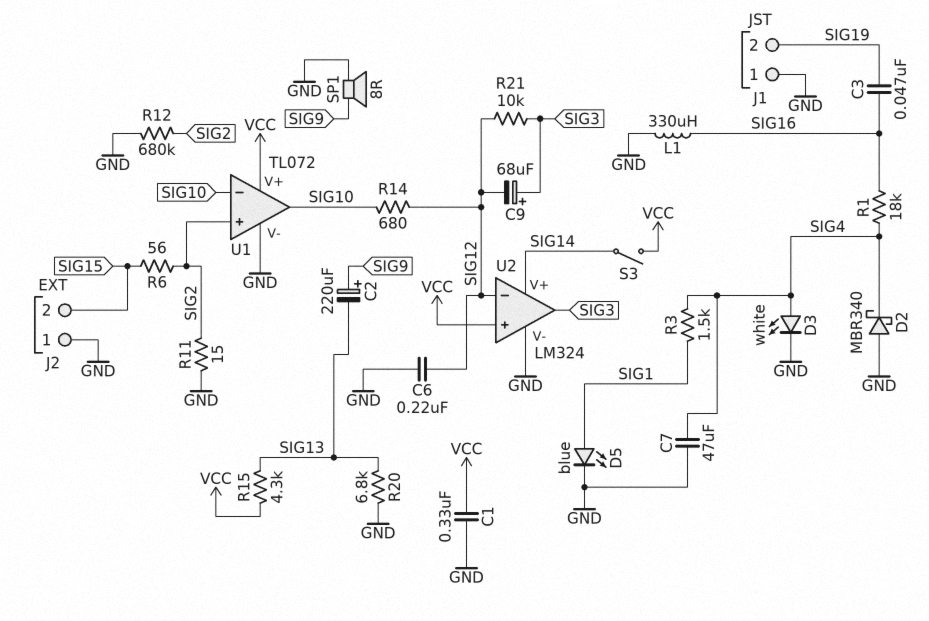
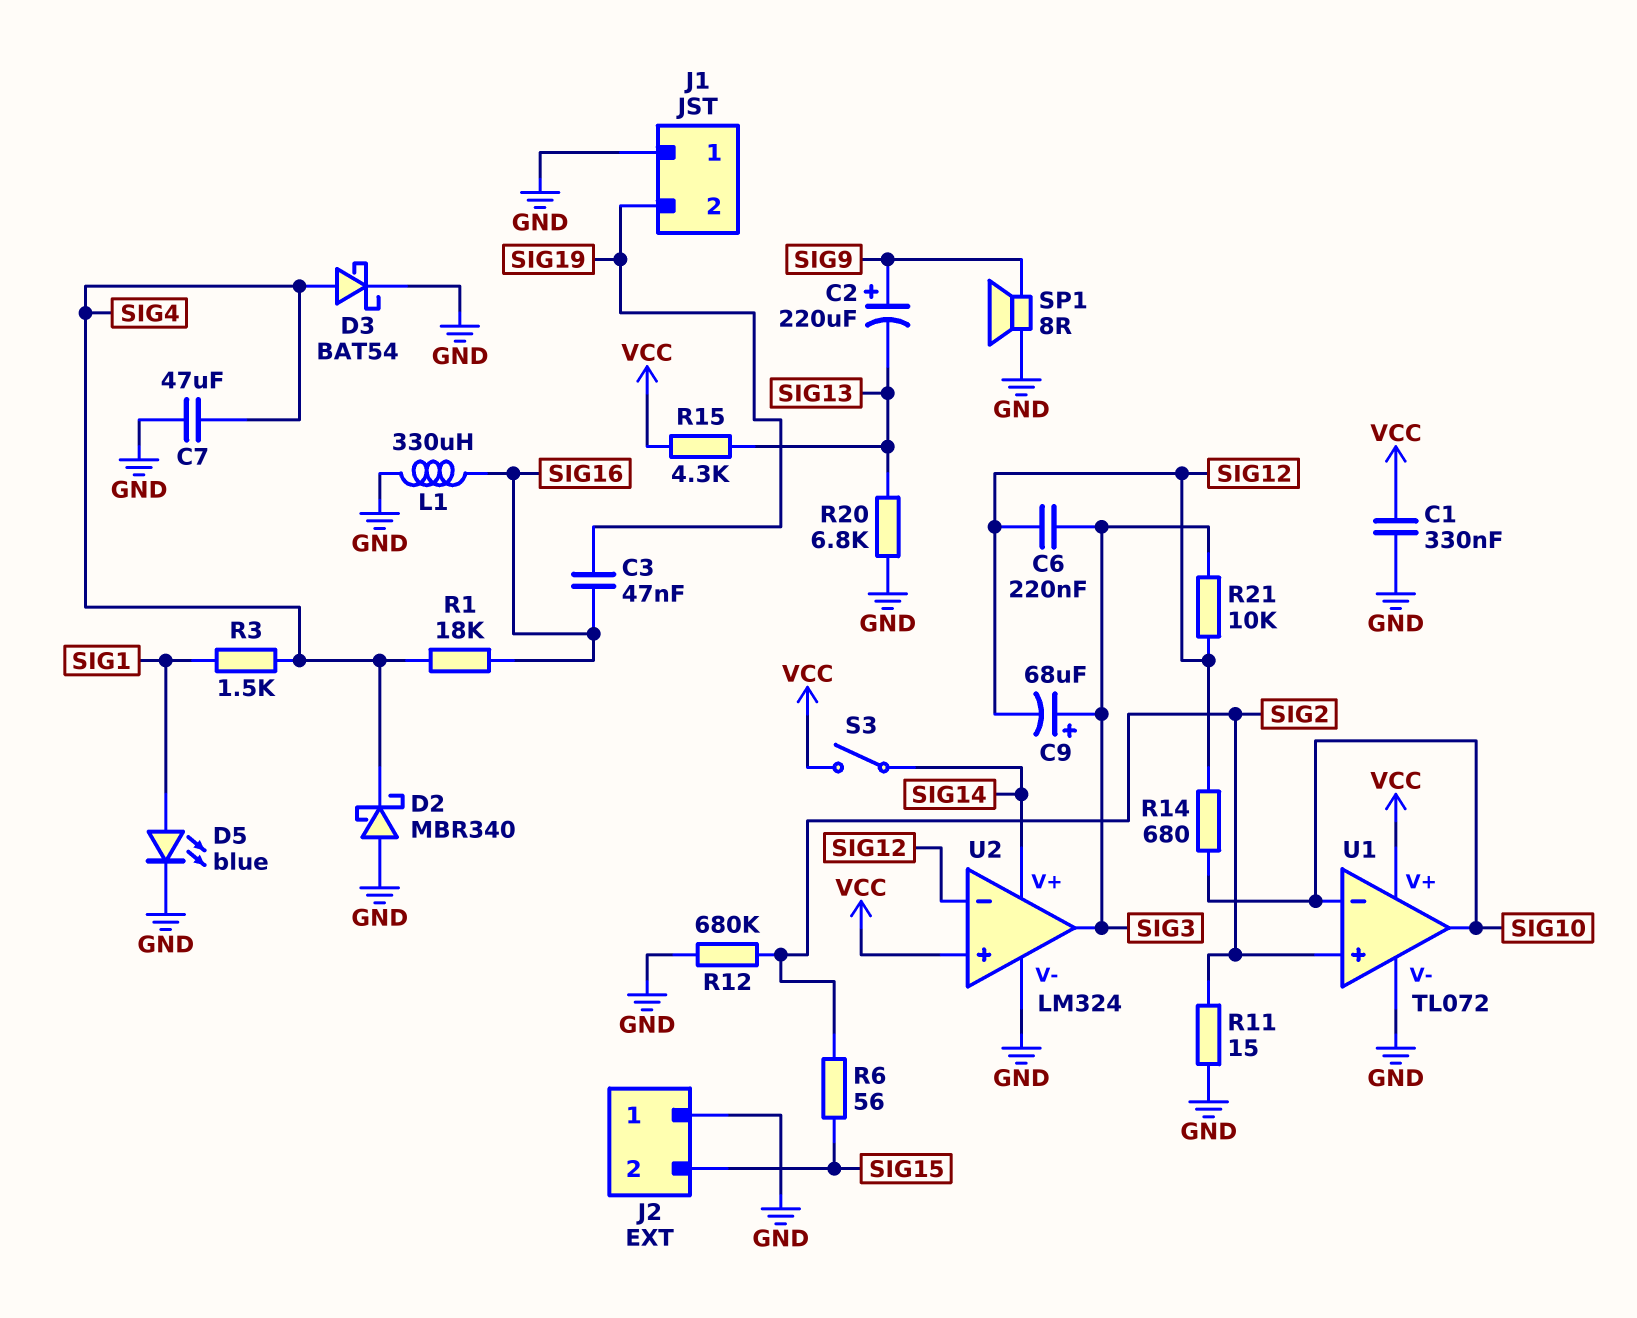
C6: 220nF (GND, SIG12) -> 220nF (SIG3, SIG12)
D3: LED white (A SIG4, K GND) -> schottky BAT54 (A SIG4, K GND)

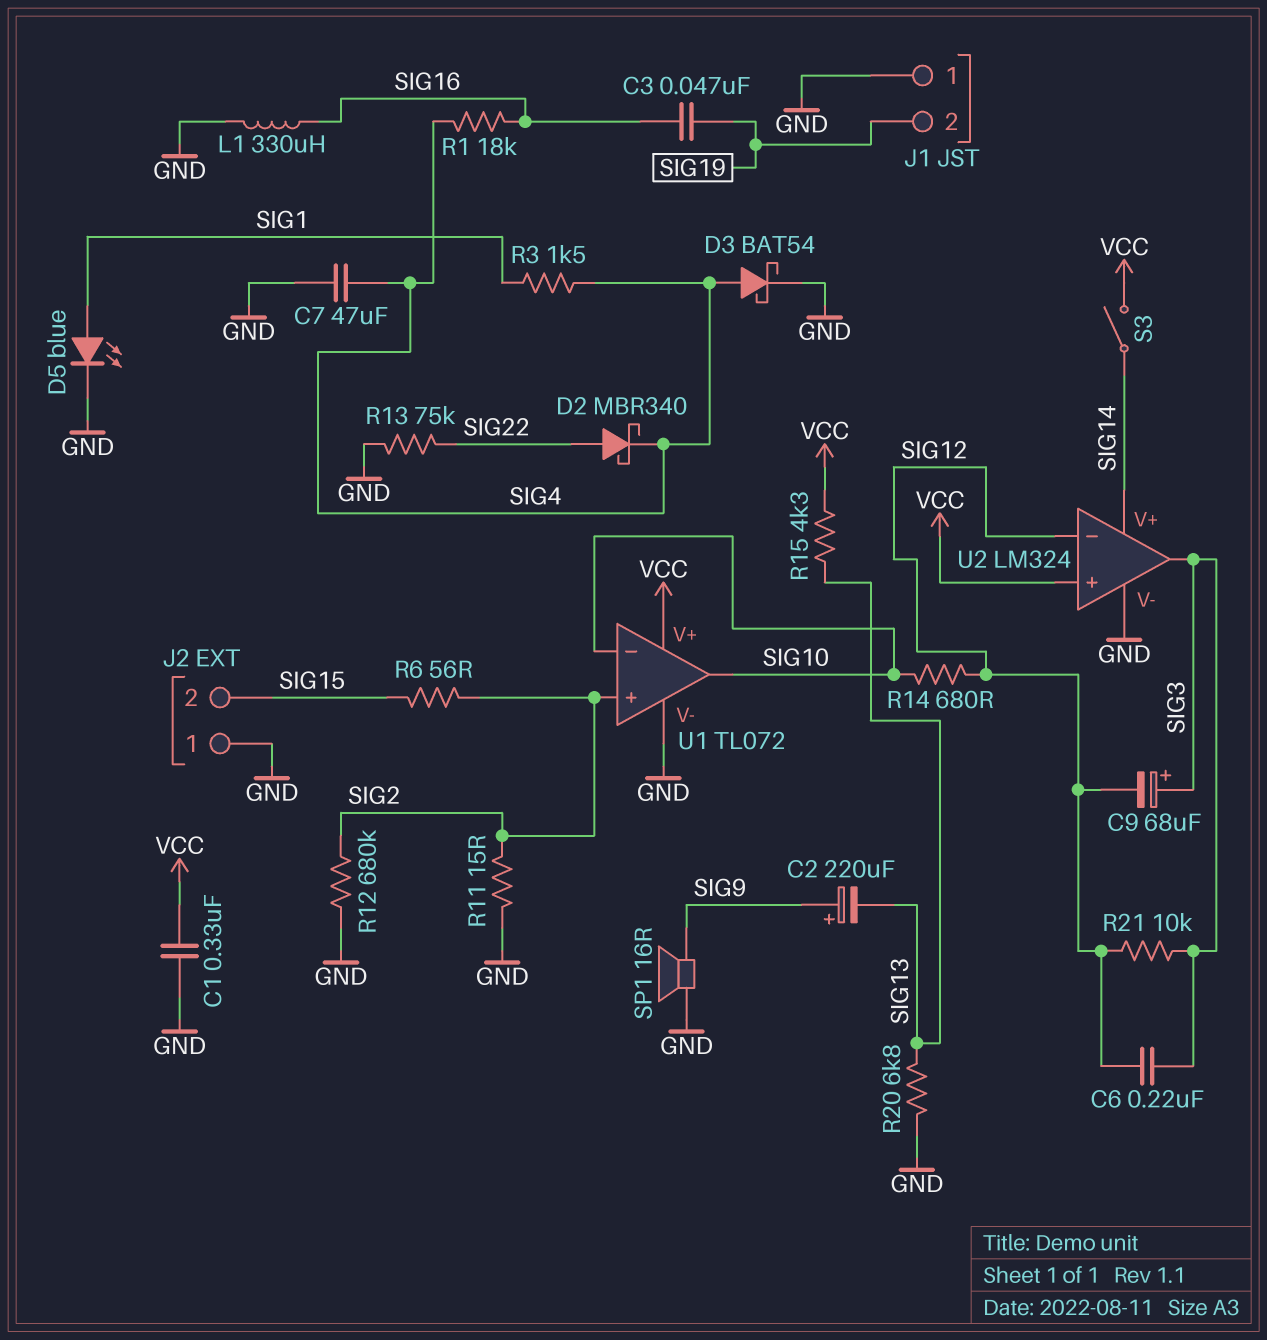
D2: schottky MBR340 (A GND, K SIG4) -> schottky MBR340 (A SIG22, K SIG4)
R13: none -> 75k (GND, SIG22)
SP1: speaker 8R (GND, SIG9) -> speaker 16R (GND, SIG9)

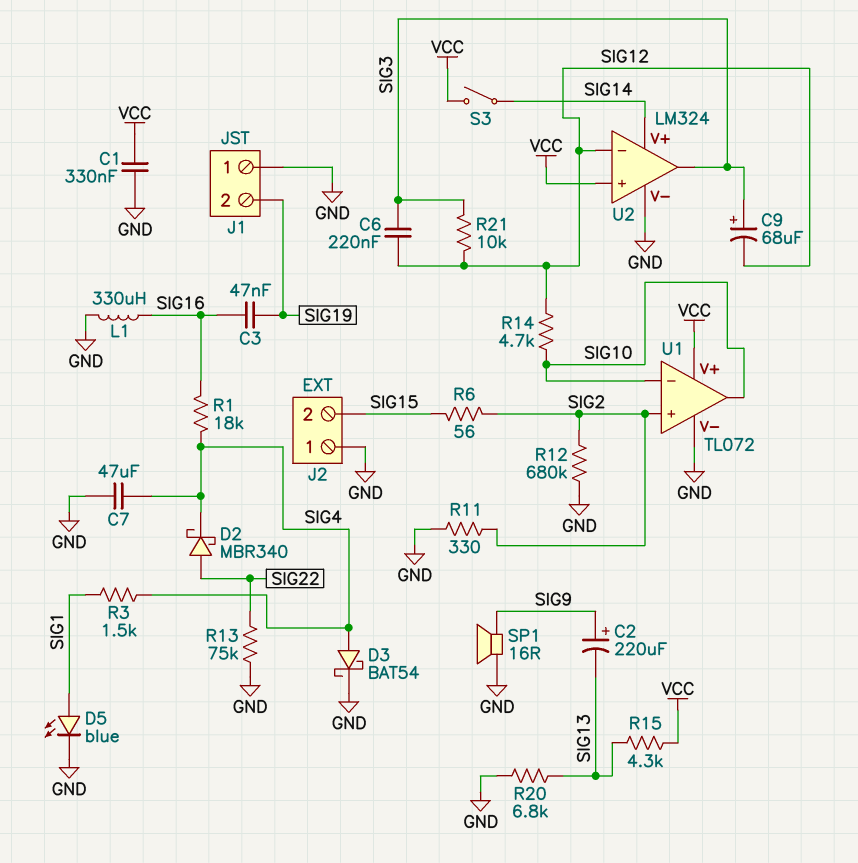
R11: 15 (GND, SIG2) -> 330 (GND, SIG2)
R14: 680 (SIG10, SIG12) -> 4.7k (SIG10, SIG12)

